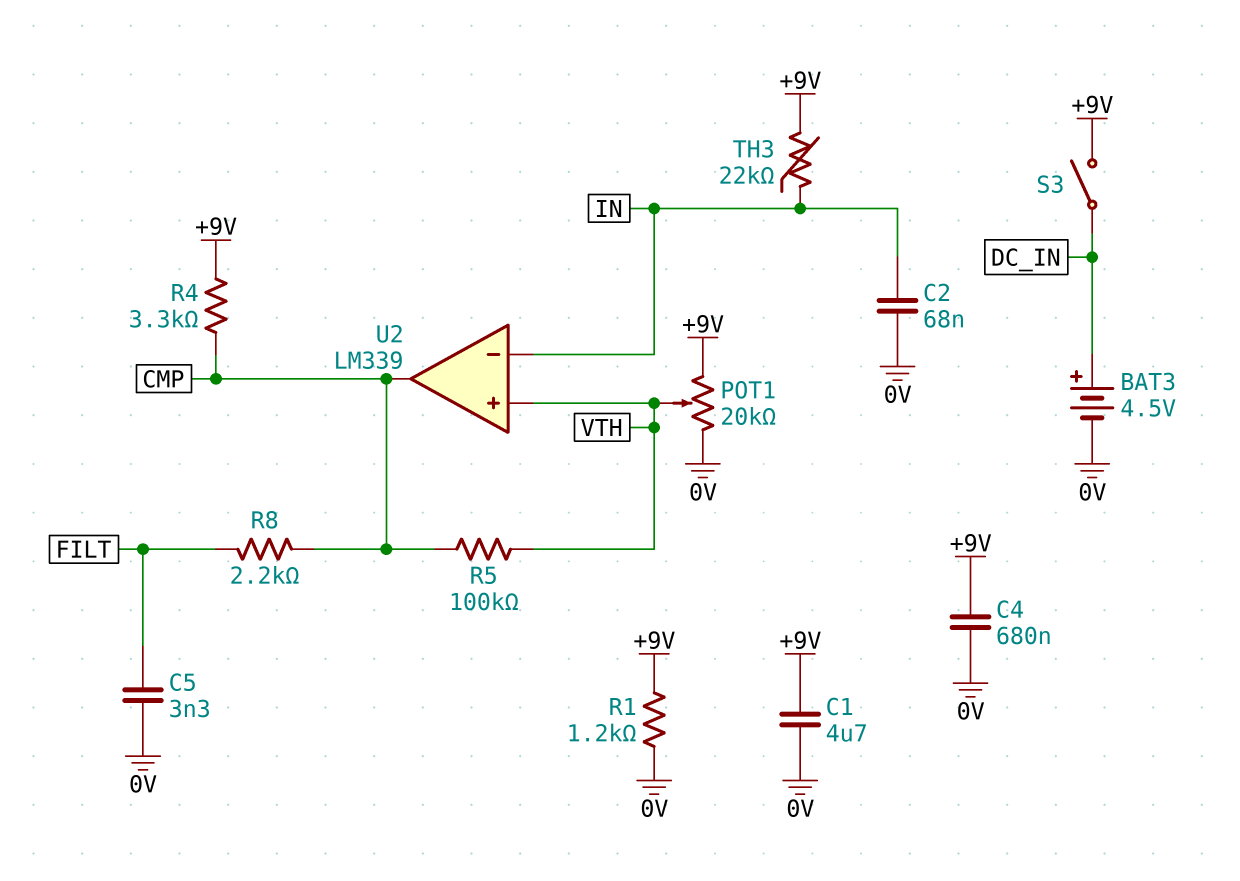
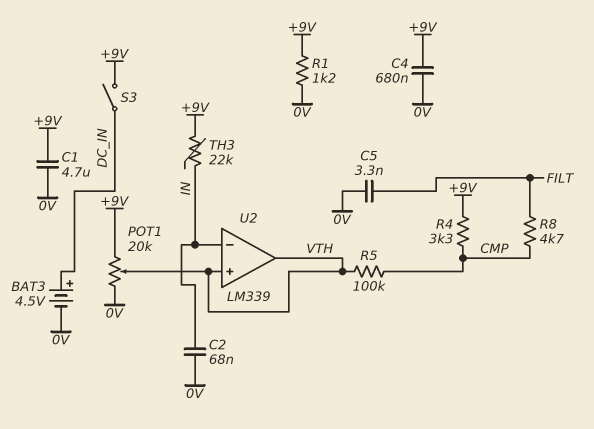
R8: 2.2k (CMP, FILT) -> 4.7k (CMP, FILT)
U2 pin out: CMP -> VTH

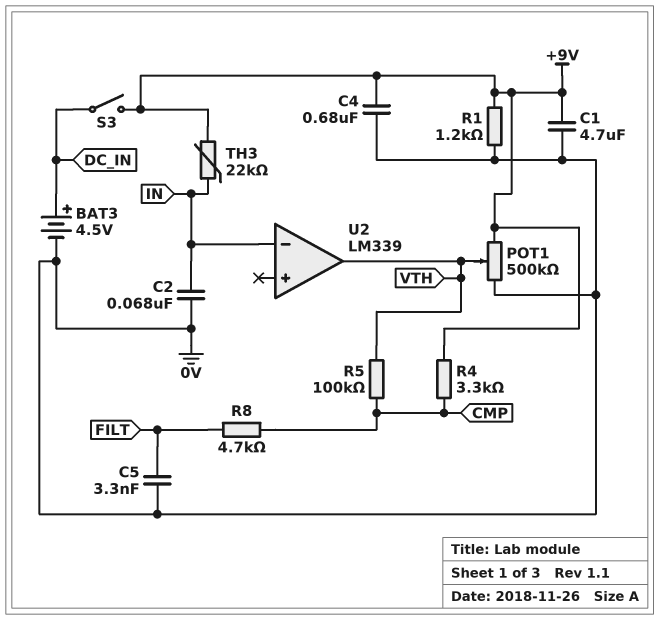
POT1: 20k (+9V, 0V, wiper VTH) -> 500k (+9V, 0V, wiper VTH)
U2 pin in+: VTH -> none

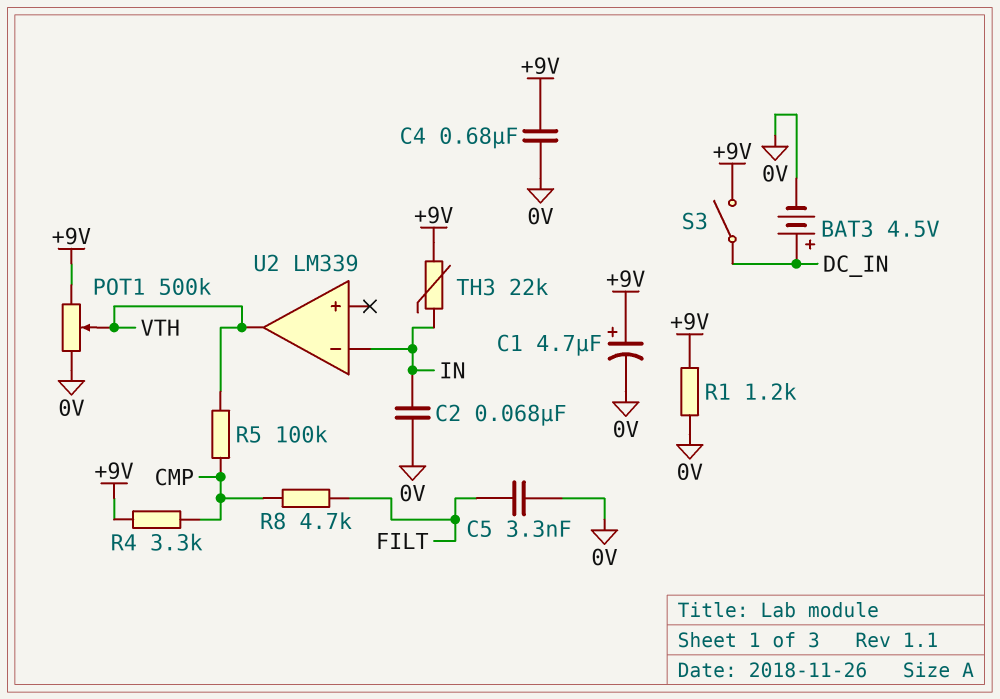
C1: 4.7uF (+9V, 0V) -> 4.7uF (plus +9V, minus 0V)

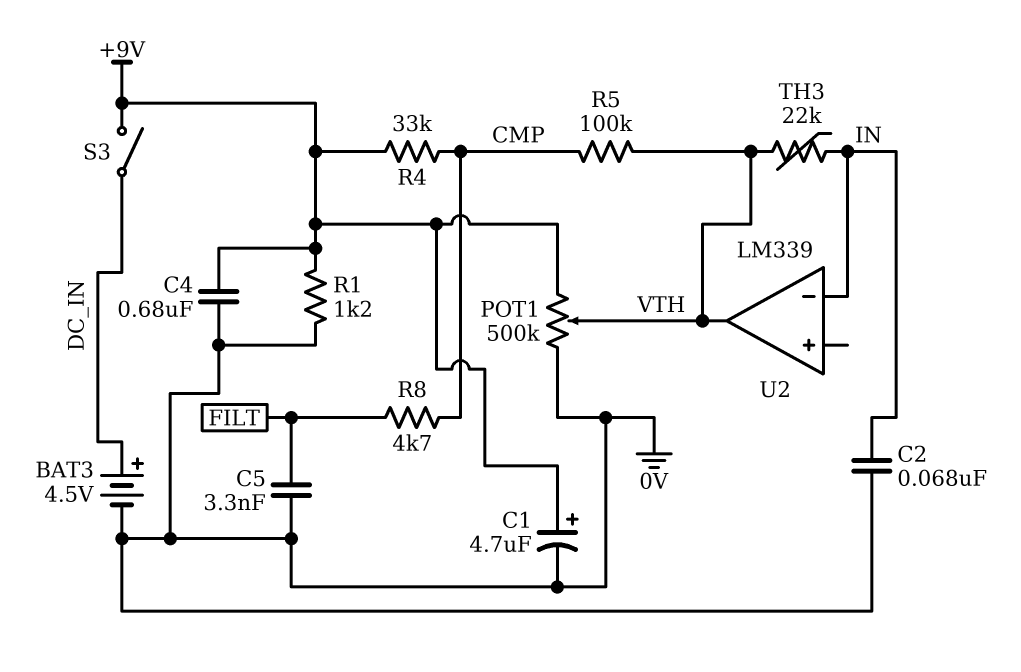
R4: 3.3k (+9V, CMP) -> 33k (+9V, CMP)
TH3: 22k (+9V, IN) -> 22k (IN, VTH)

